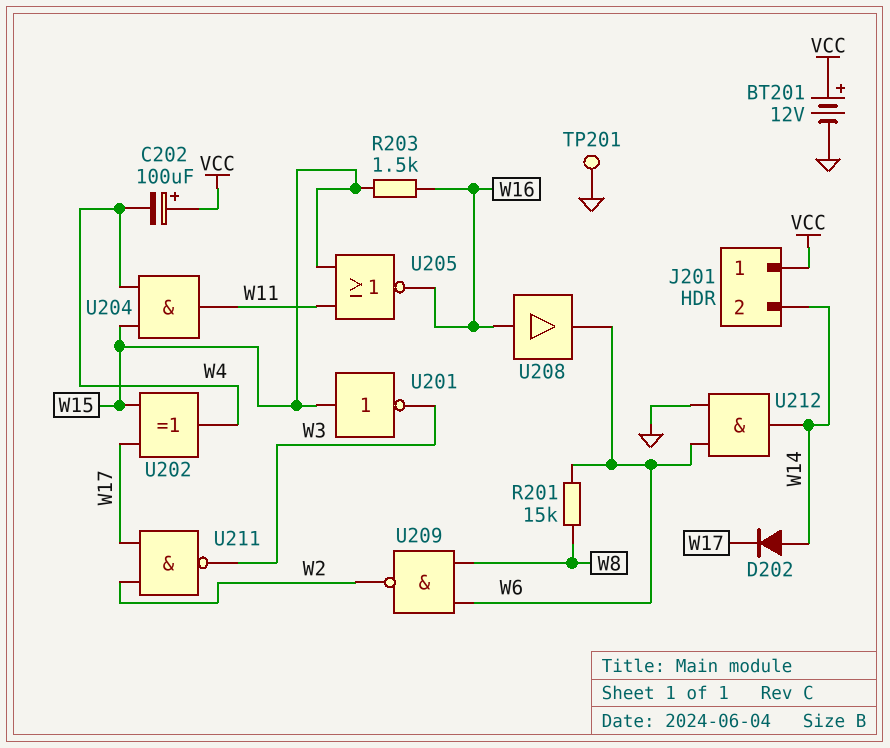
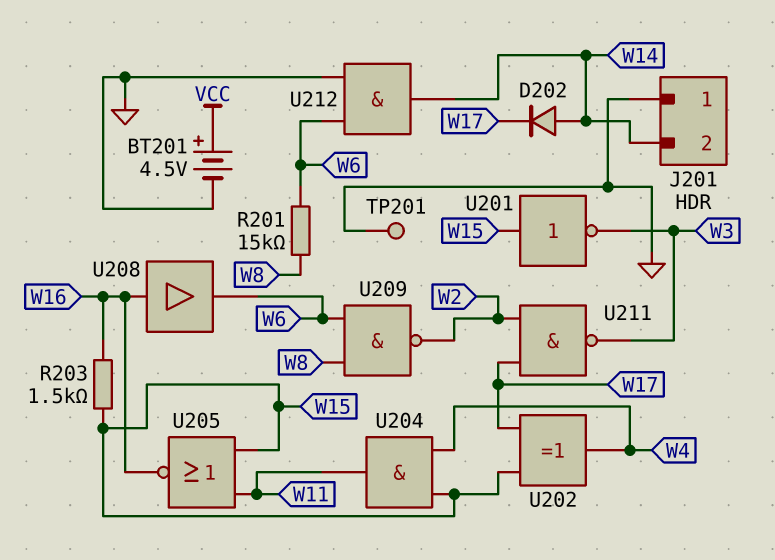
BT201: 12V (plus VCC, minus GND) -> 4.5V (plus VCC, minus GND)
C202: 100uF (plus VCC, minus W4) -> none
J201 pin 1: VCC -> GND

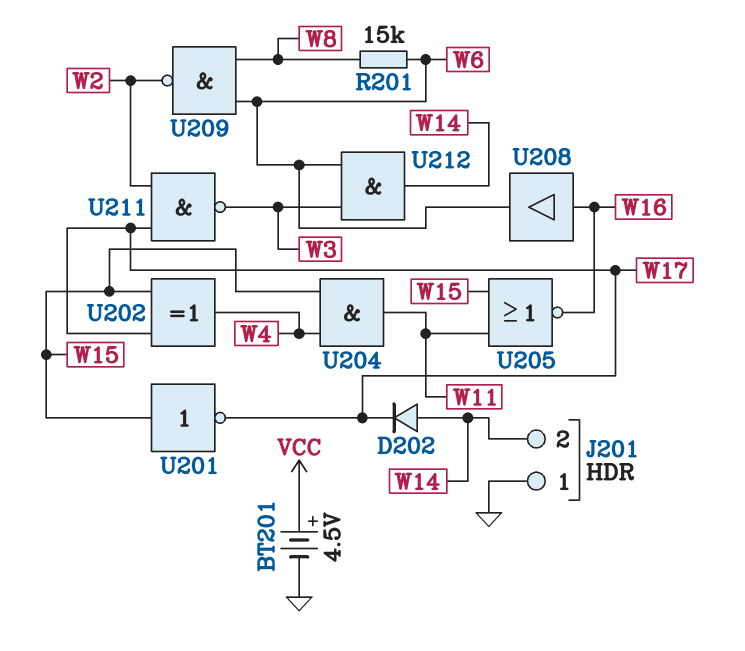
R203: 1.5k (W15, W16) -> none
TP201: test point (GND) -> none
U201: NOT (in W15, out W3) -> NOT (in W15, out W17)
U212: AND (in GND, in W6, out W14) -> AND (in W3, in W6, out W14)

